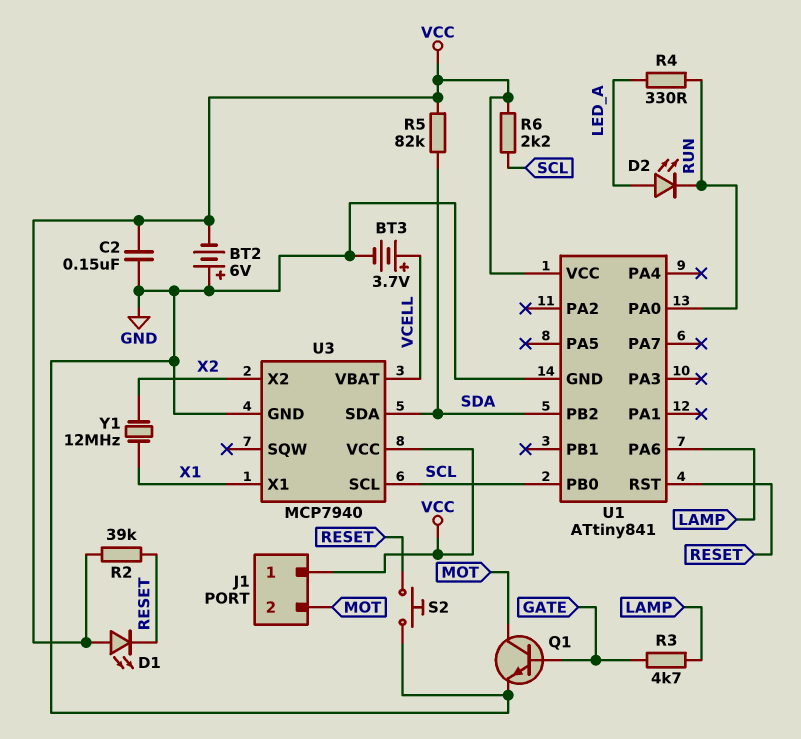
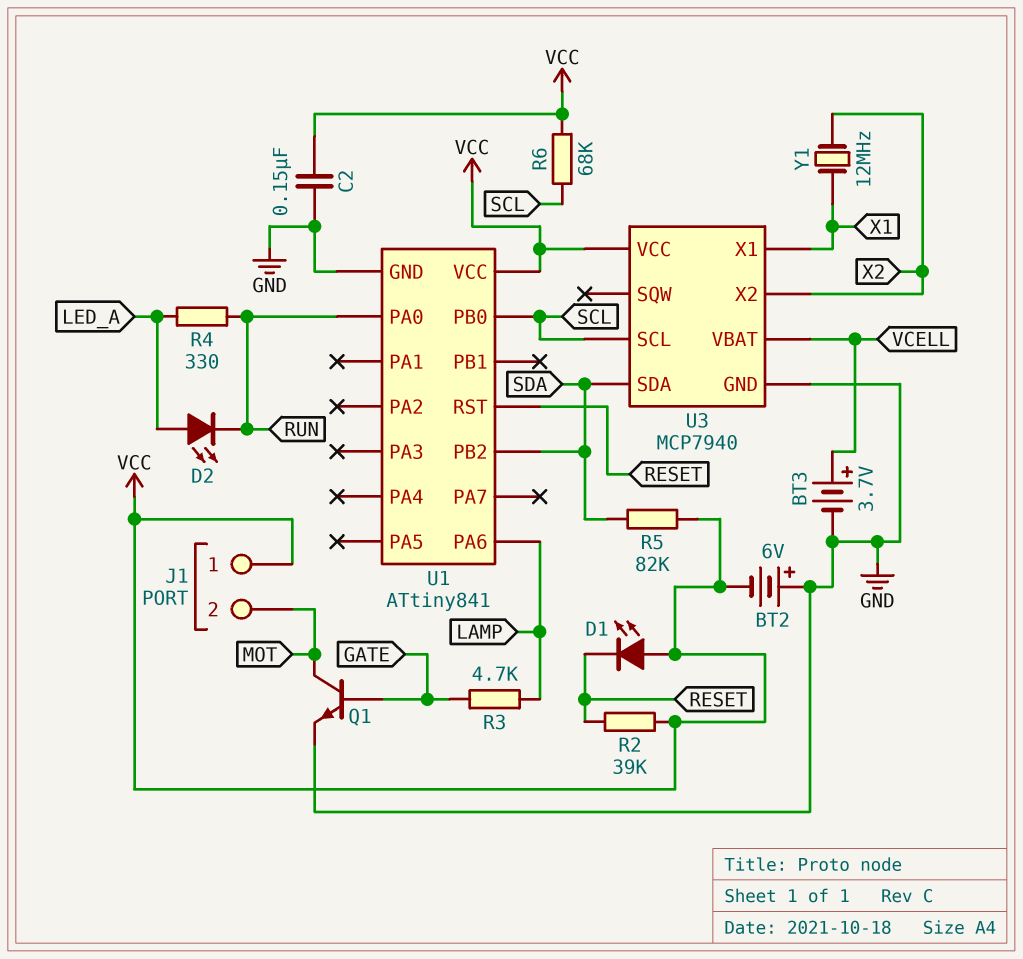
R6: 2.2k (SCL, VCC) -> 68k (SCL, VCC)
S2: button (GND, RESET) -> none

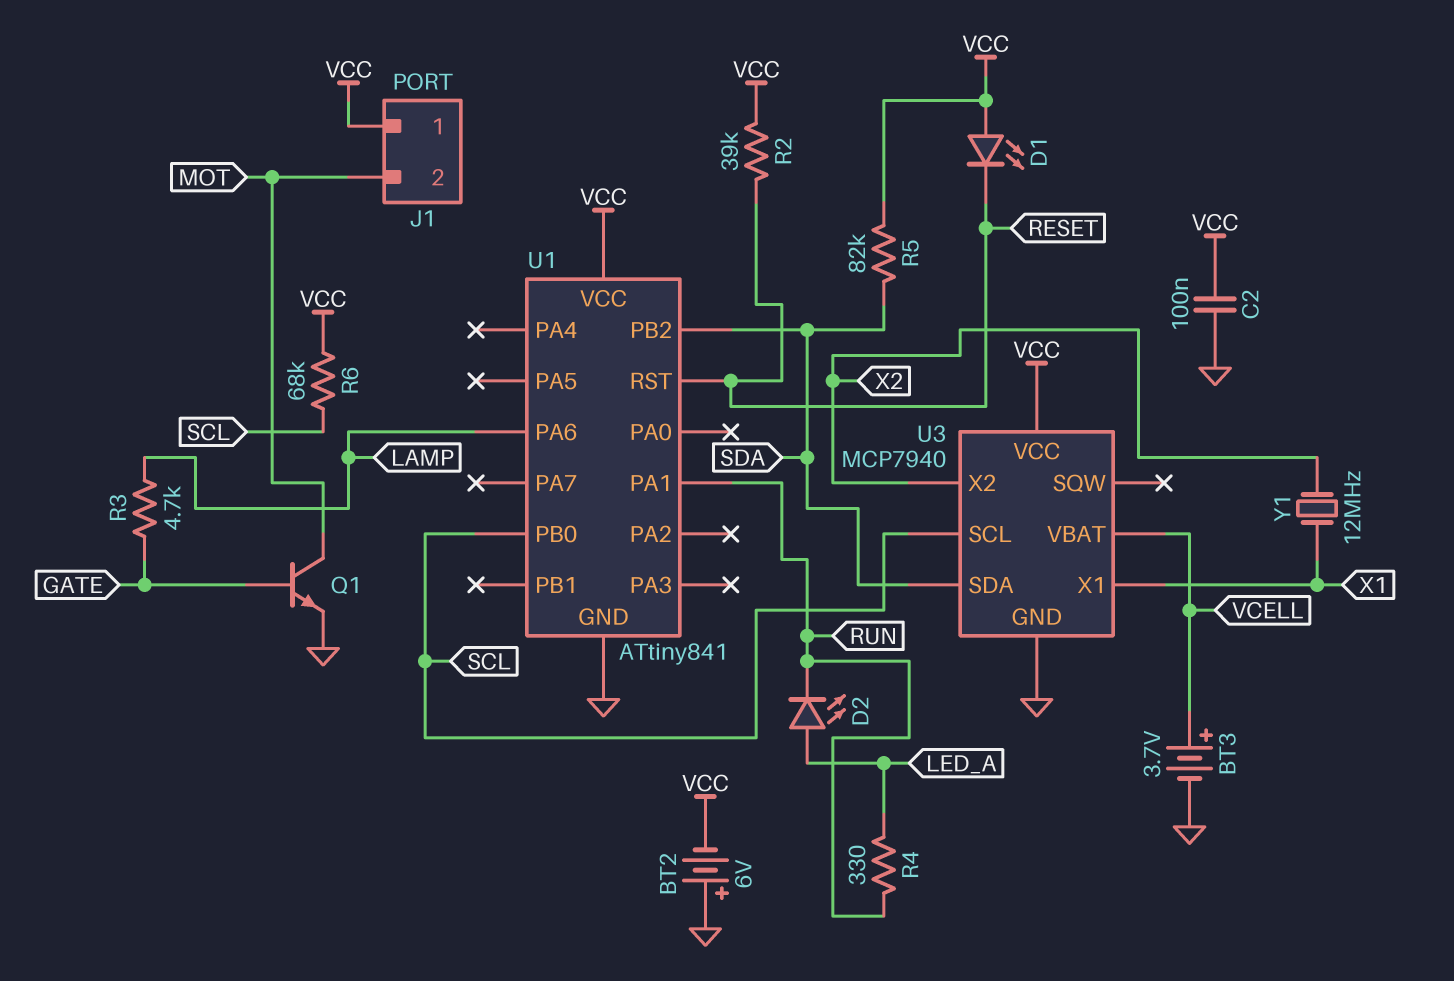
C2: 150nF (GND, VCC) -> 100nF (GND, VCC)
U1 pin PA0: RUN -> none
U1 pin PA1: none -> RUN

